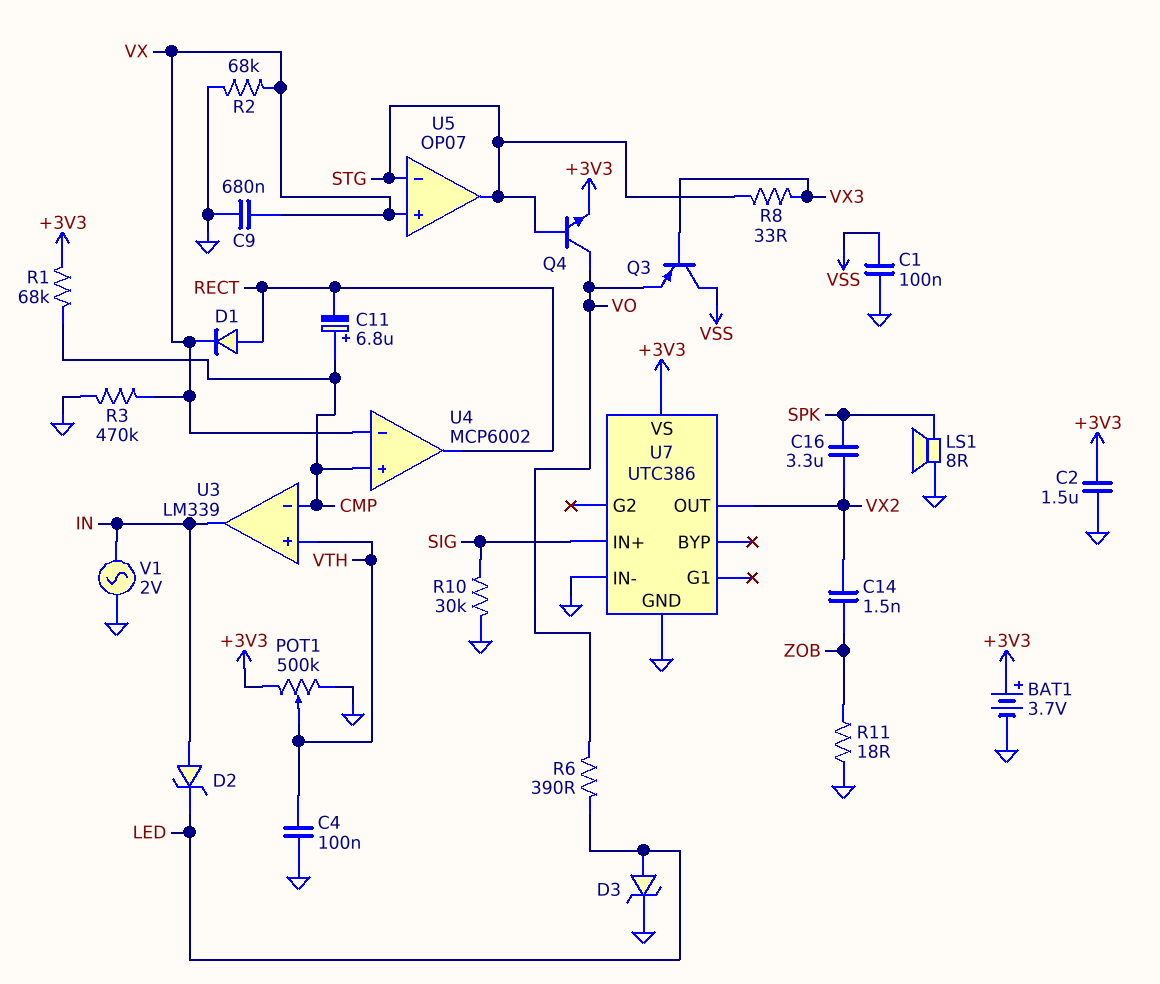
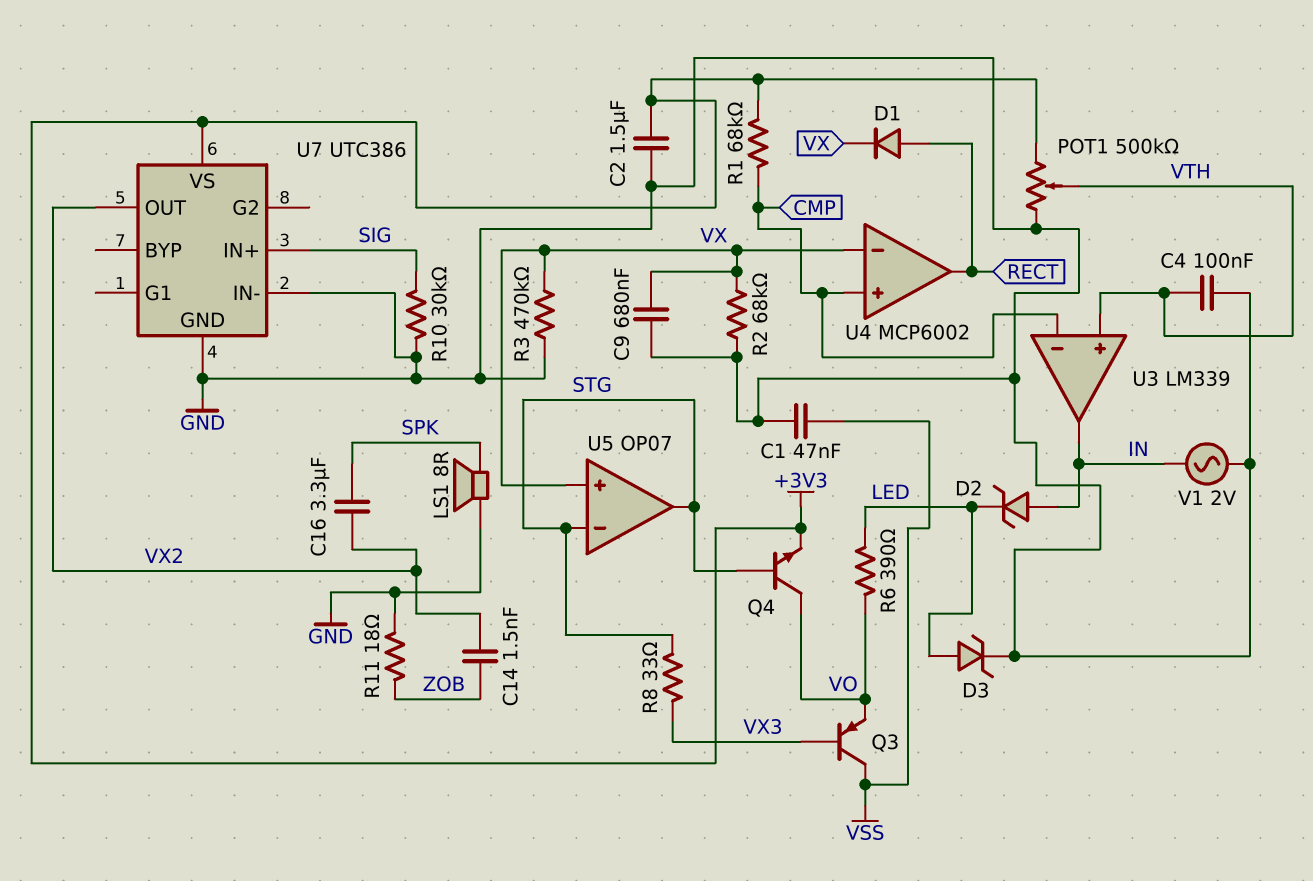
BAT1: 3.7V (plus +3V3, minus GND) -> none
C1: 100nF (GND, VSS) -> 47nF (GND, VSS)
C11: 6.8uF (plus CMP, minus RECT) -> none

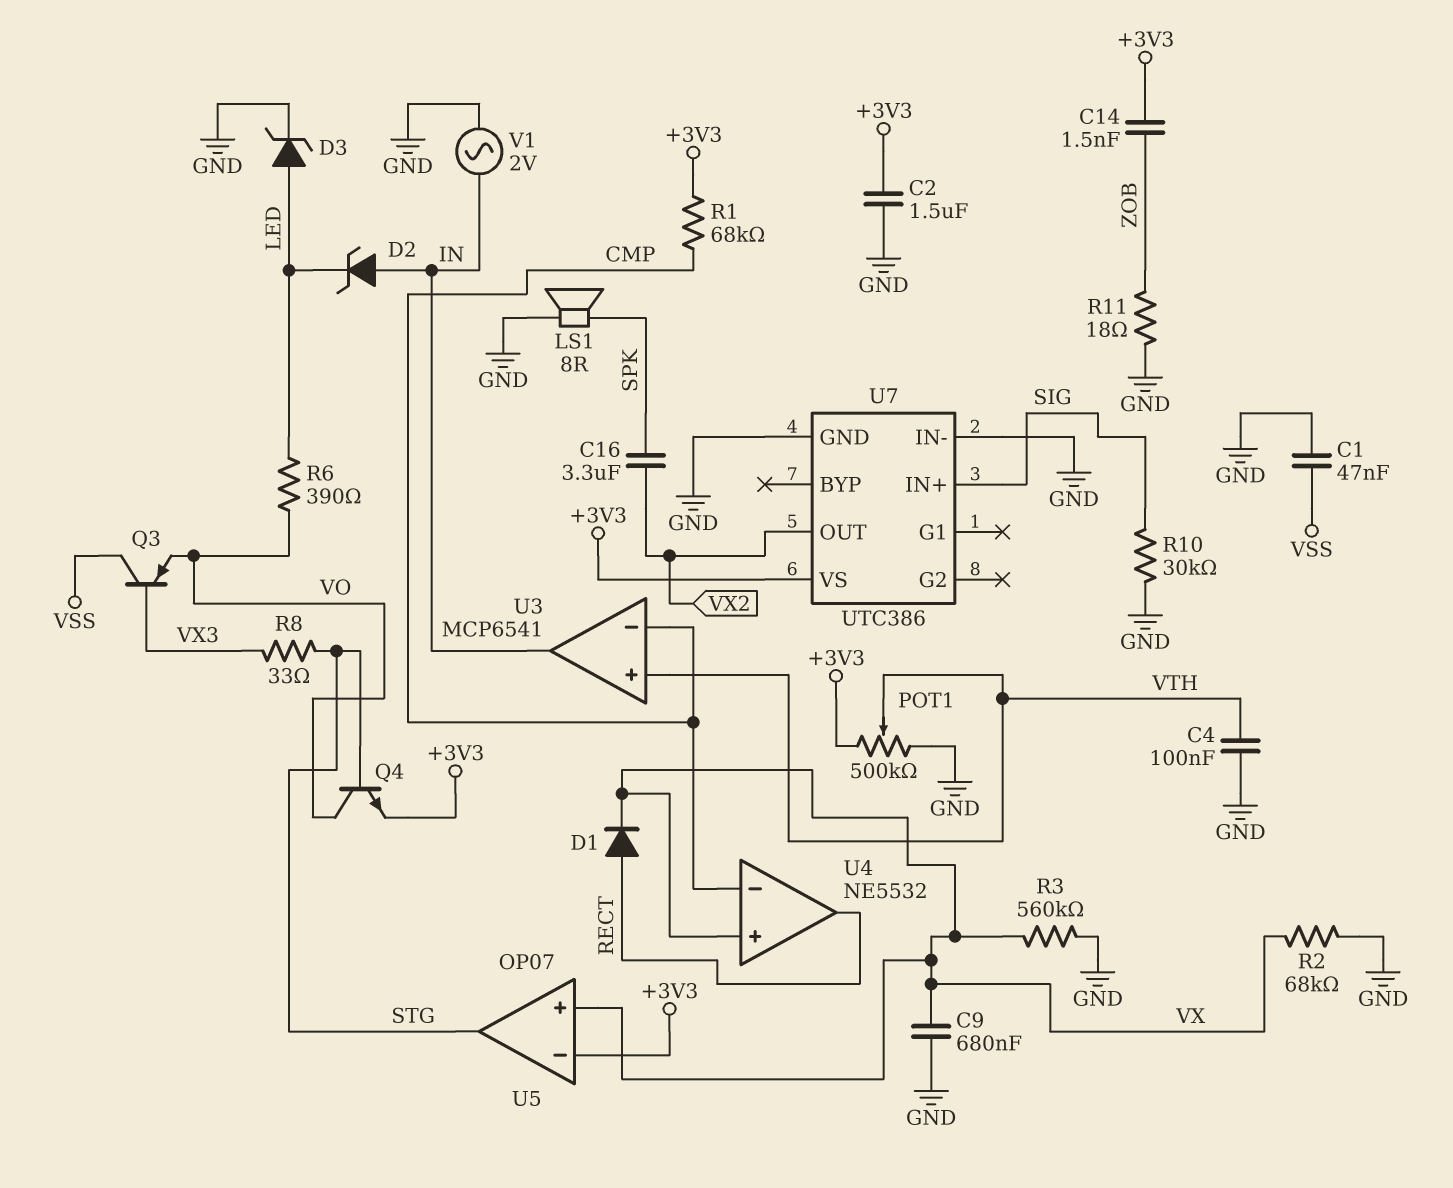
C14: 1.5nF (VX2, ZOB) -> 1.5nF (+3V3, ZOB)
R3: 470k (GND, VX) -> 560k (GND, VX)
U3: LM339 -> MCP6541
U4: MCP6002 -> NE5532
U4 pin in+: CMP -> VX
U4 pin in-: VX -> CMP
U5 pin in-: STG -> +3V3

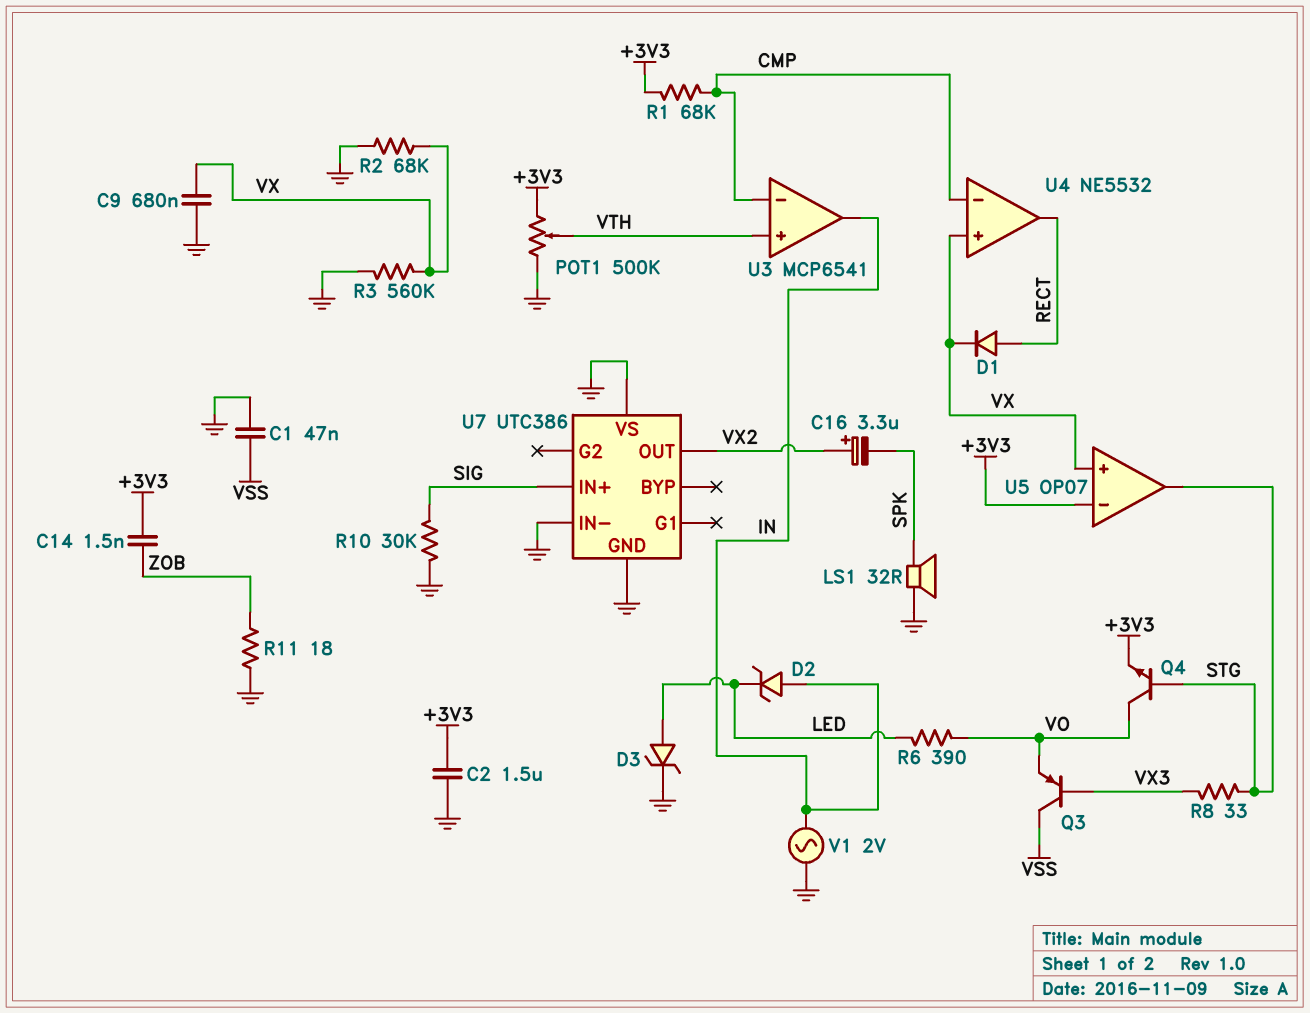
C4: 100nF (GND, VTH) -> none
C16: 3.3uF (SPK, VX2) -> 3.3uF (plus VX2, minus SPK)
LS1: speaker 8R (GND, SPK) -> speaker 32R (GND, SPK)
U7 pin VS: +3V3 -> GND

